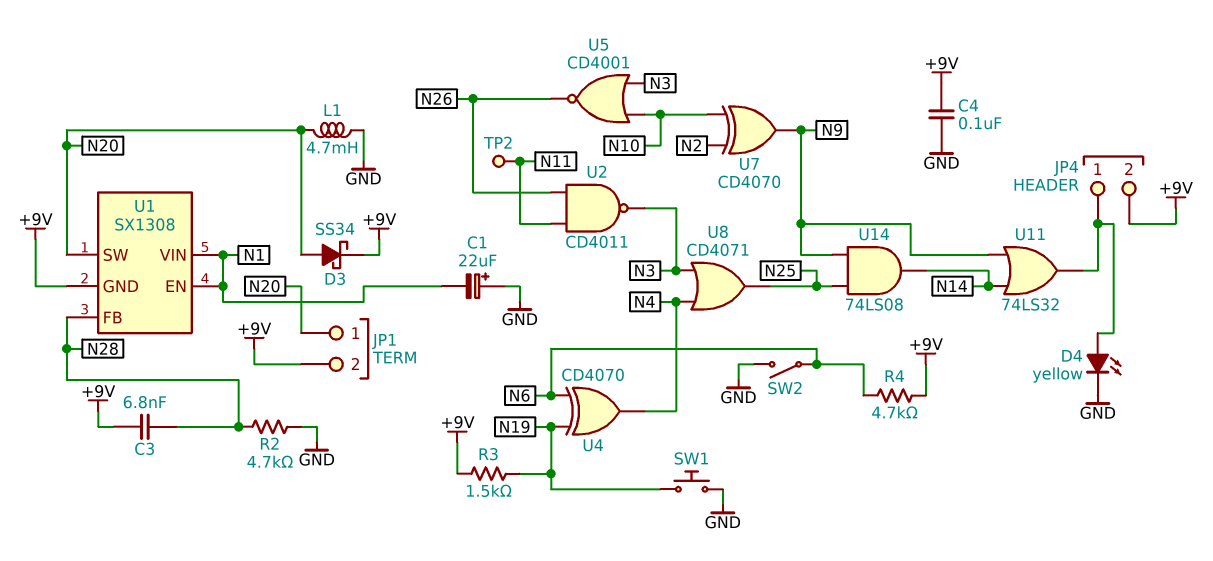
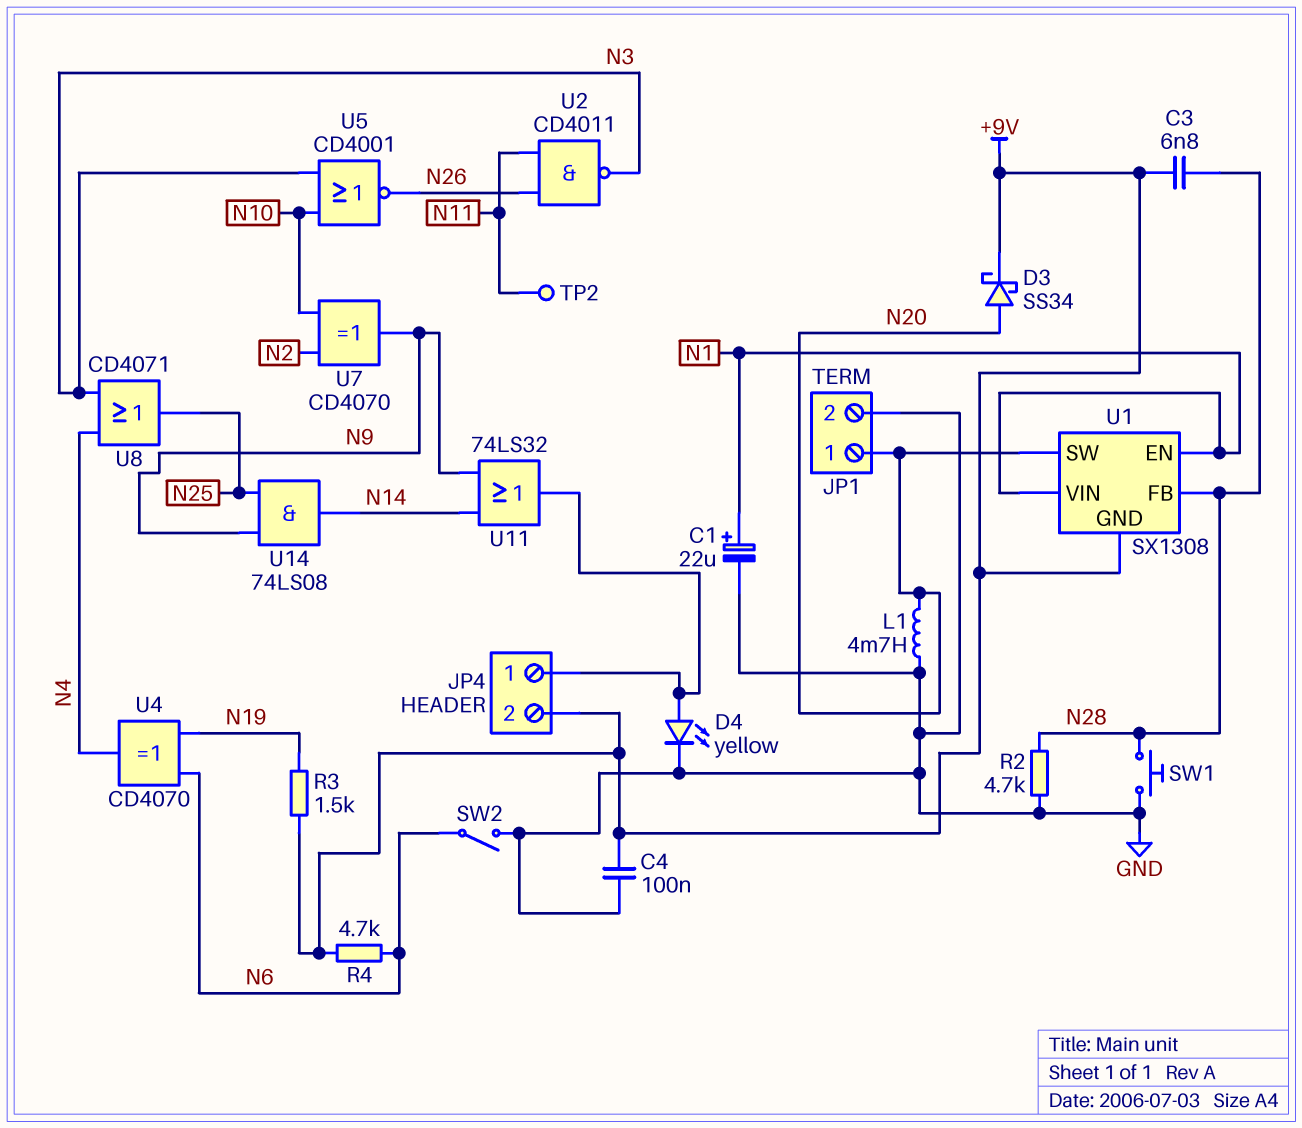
C1: 22uF (plus GND, minus N1) -> 22uF (plus N1, minus GND)
JP1 pin 2: +9V -> GND
SW1: button (GND, N19) -> button (GND, N28)

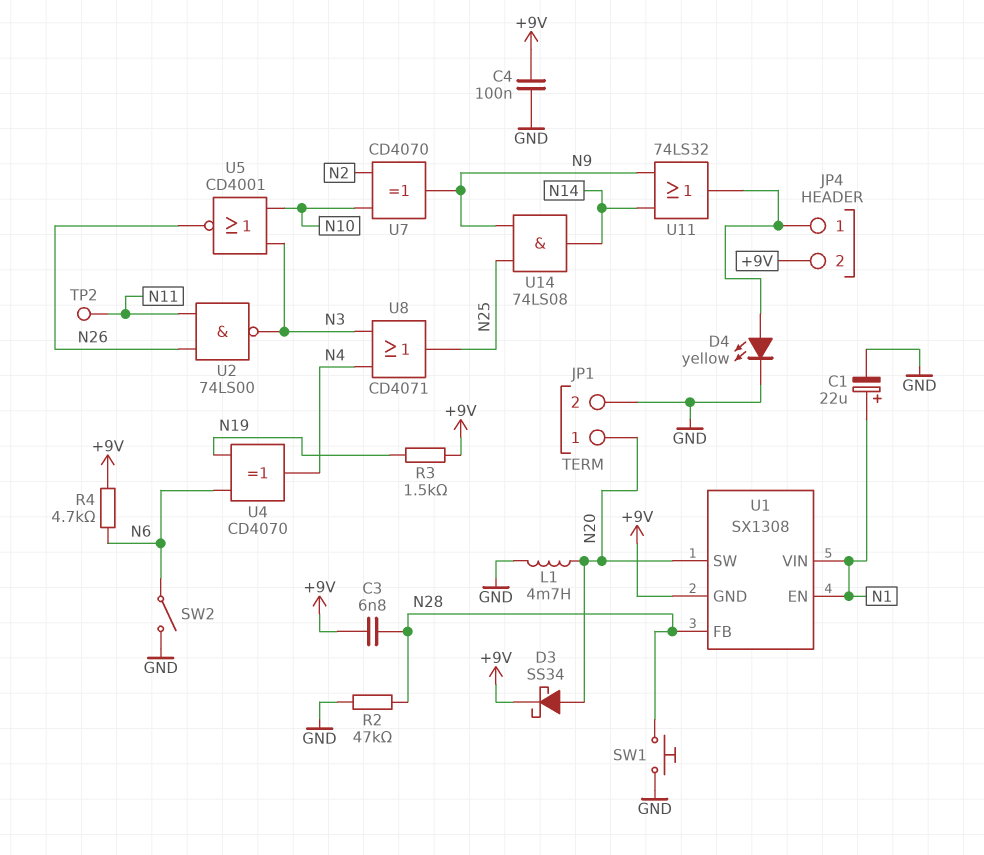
R2: 4.7k (GND, N28) -> 47k (GND, N28)
U2: NAND CD4011 (in N11, in N26, out N3) -> NAND 74LS00 (in N11, in N26, out N3)

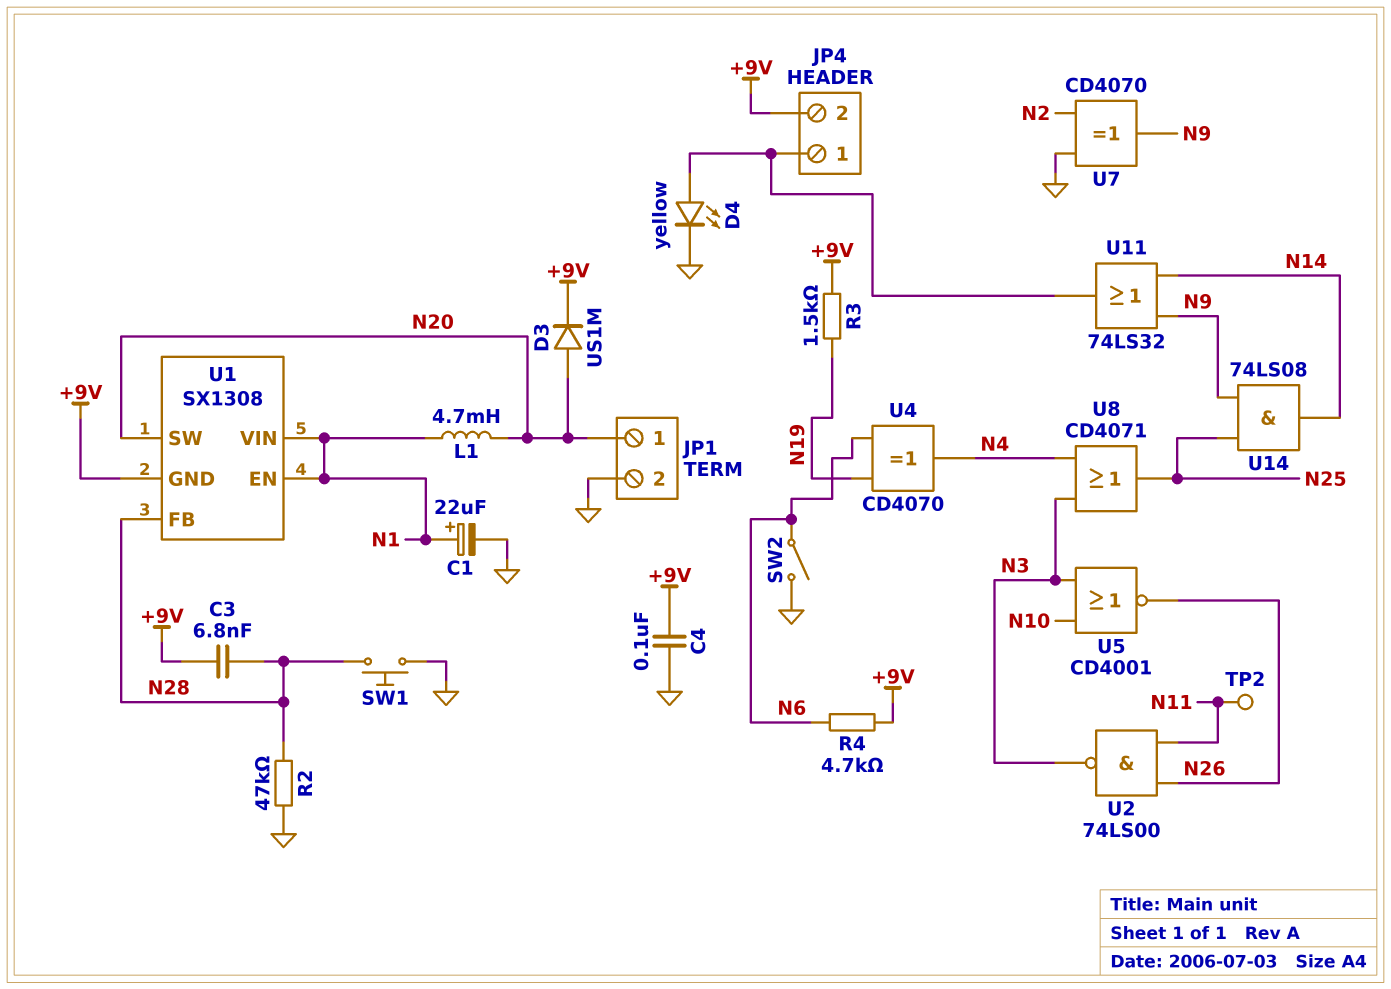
D3: schottky SS34 (A N20, K +9V) -> diode US1M (A N20, K +9V)
L1: 4.7mH (GND, N20) -> 4.7mH (N1, N20)
U7: XOR CD4070 (in N2, in N10, out N9) -> XOR CD4070 (in GND, in N2, out N9)

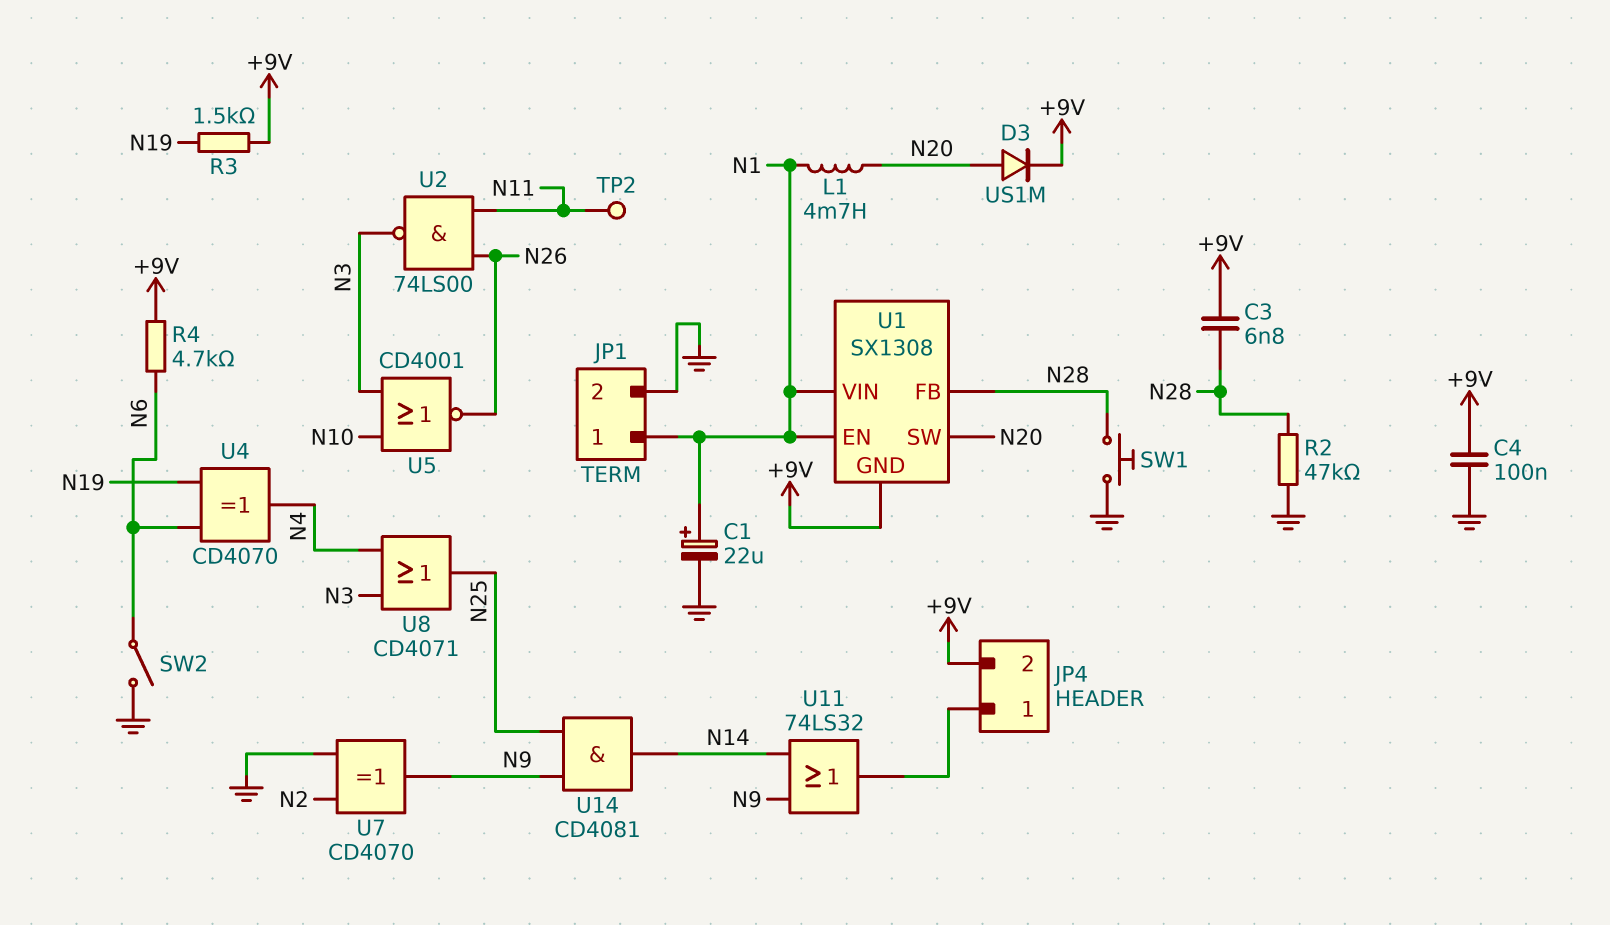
D4: LED yellow (A JP4/1, K GND) -> none
JP1 pin 1: N20 -> N1
U14: AND 74LS08 (in N9, in N25, out N14) -> AND CD4081 (in N9, in N25, out N14)

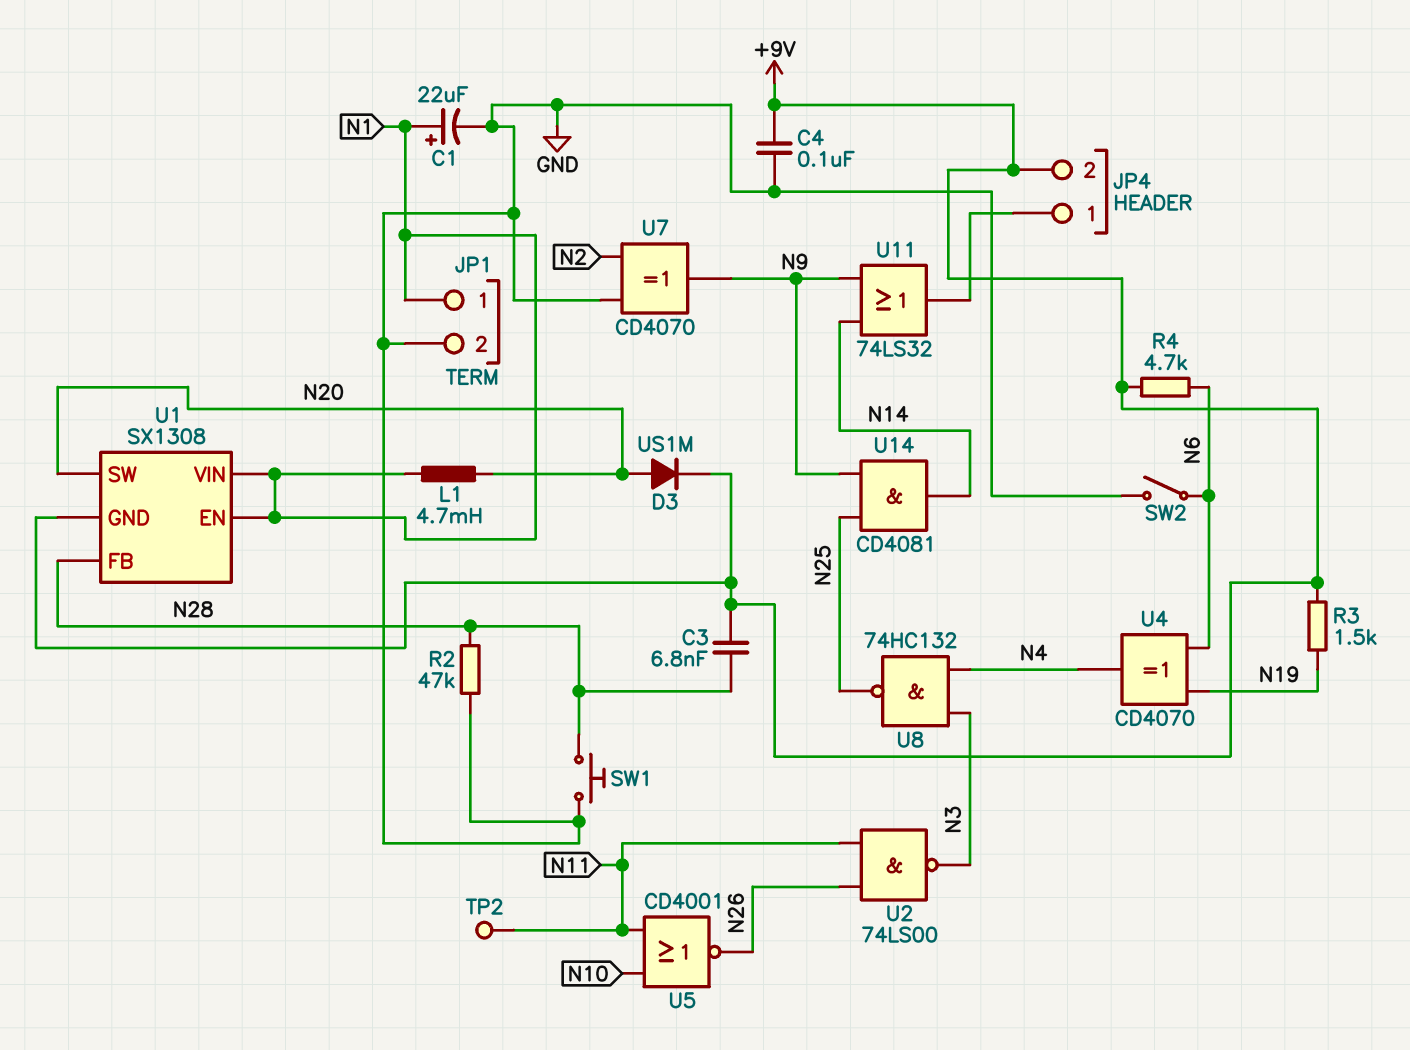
U5: NOR CD4001 (in N3, in N10, out N26) -> NOR CD4001 (in N10, in N11, out N26)
U8: OR CD4071 (in N3, in N4, out N25) -> NAND 74HC132 (in N3, in N4, out N25)

